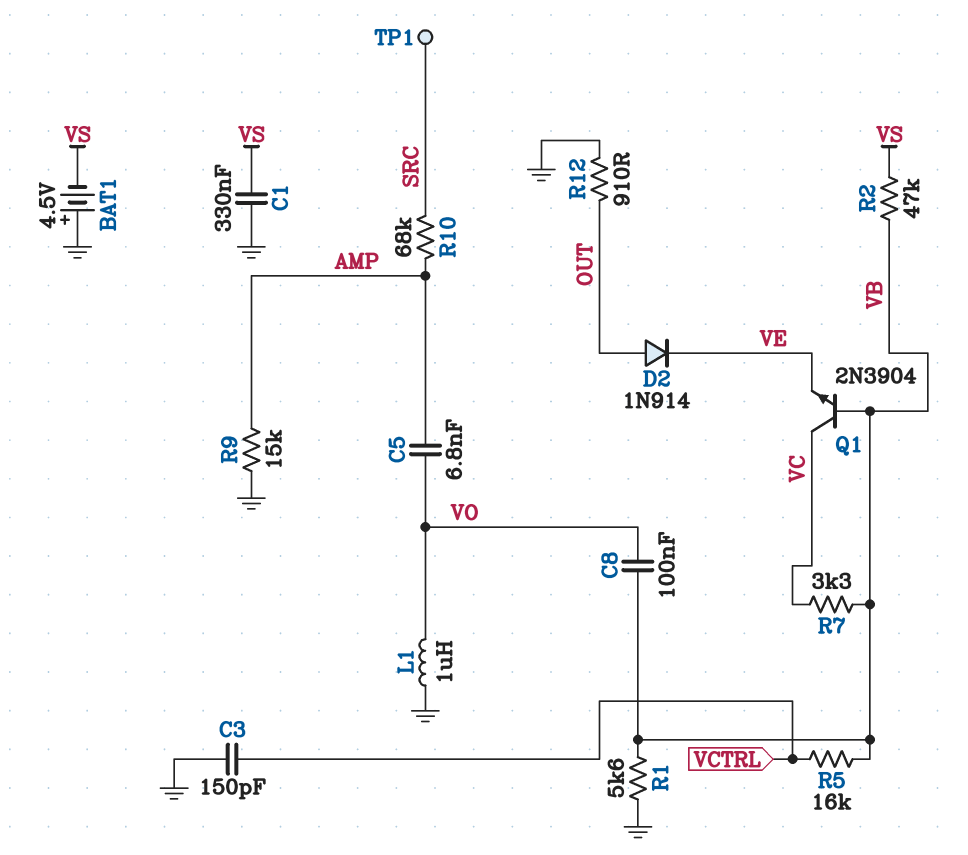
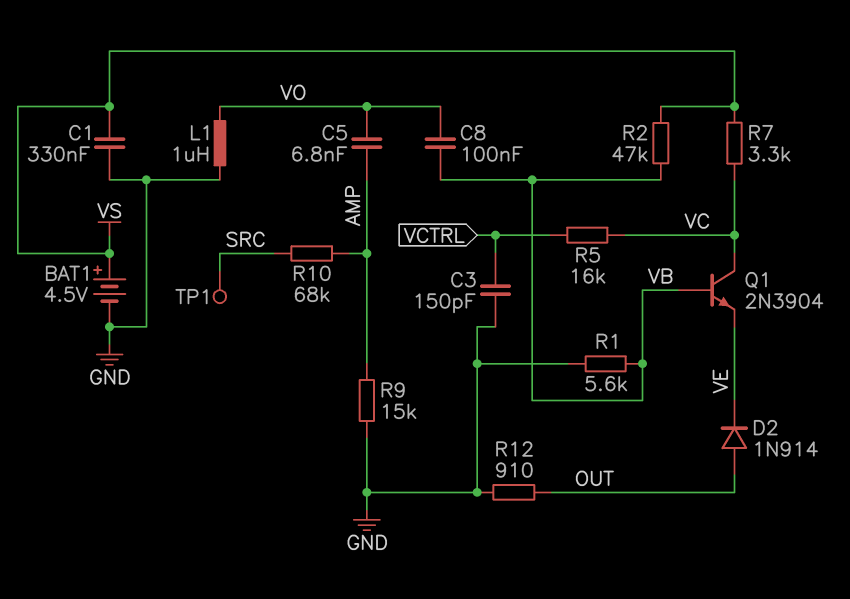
BAT1: 4.5V (plus GND, minus VS) -> 4.5V (plus VS, minus GND)
R5: 16k (VB, VCTRL) -> 16k (VC, VCTRL)
R7: 3.3k (VB, VC) -> 3.3k (VC, VS)

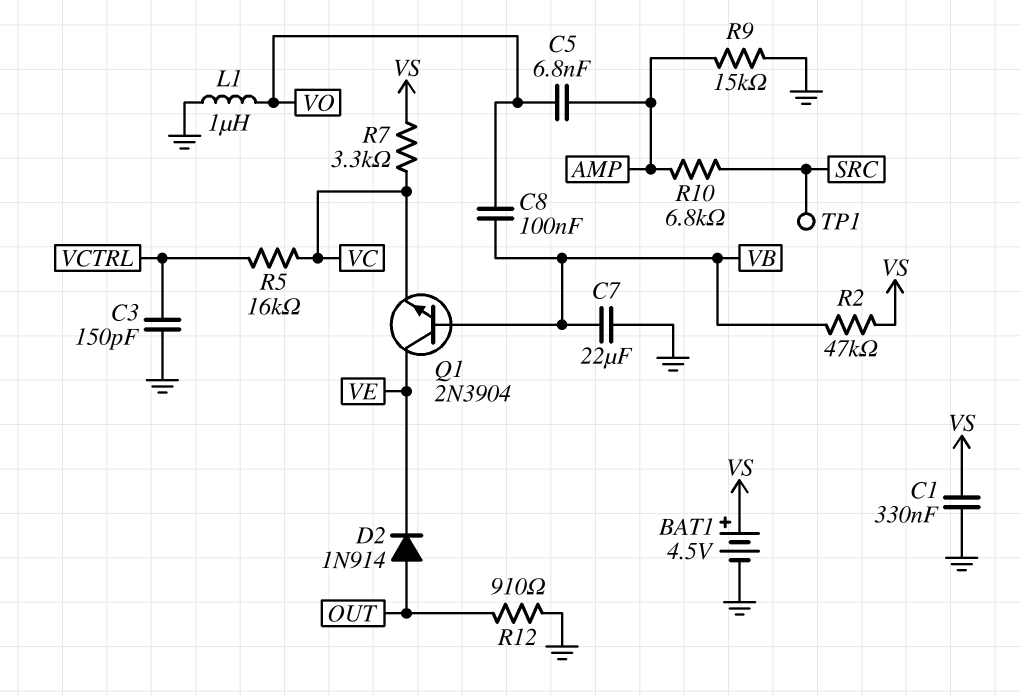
C7: none -> 22uF (GND, VB)
Q1: NPN 2N3904 (B VB, C VC, E VE) -> NPN 2N3904 (B VB, C VE, E VC)
R1: 5.6k (GND, VB) -> none
R10: 68k (AMP, SRC) -> 6.8k (AMP, SRC)

